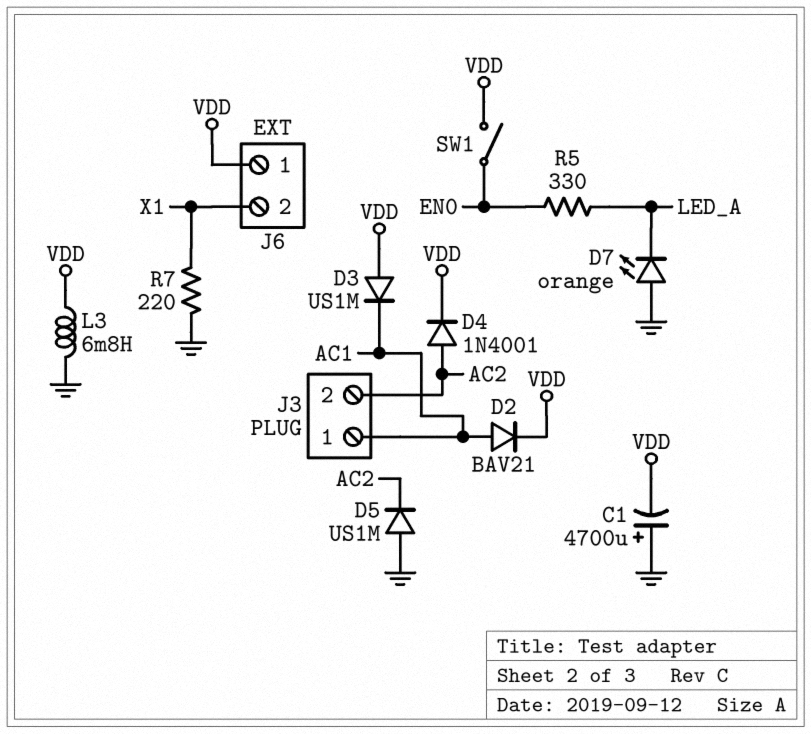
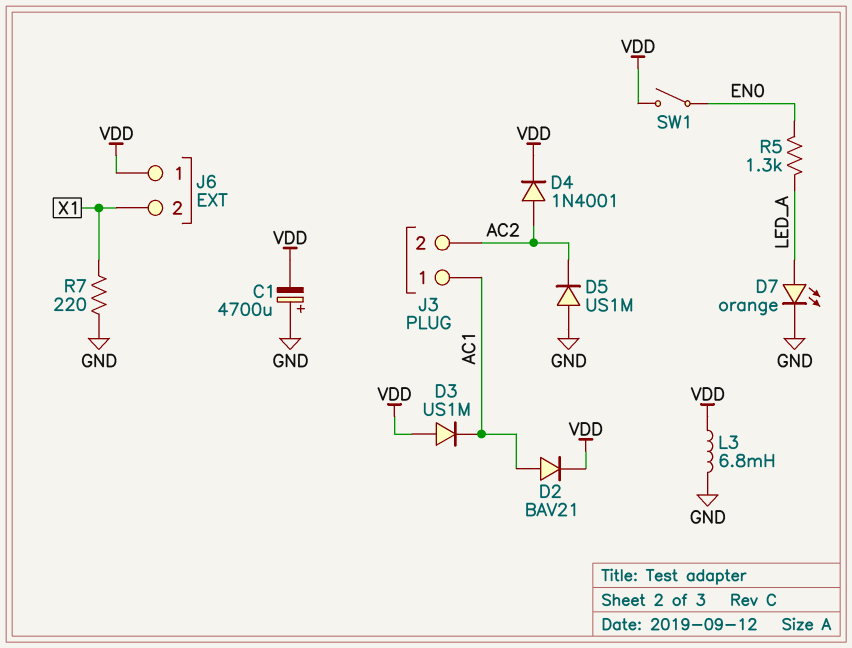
D7: LED orange (A GND, K LED_A) -> LED orange (A LED_A, K GND)
R5: 330 (EN0, LED_A) -> 1.3k (EN0, LED_A)

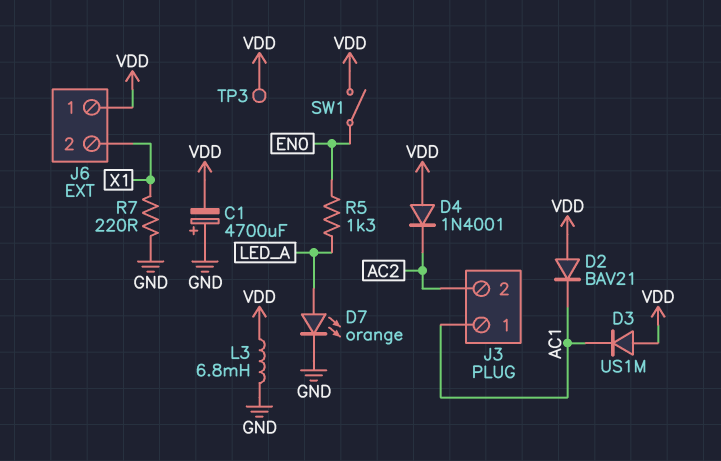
D2: diode BAV21 (A AC1, K VDD) -> diode BAV21 (A VDD, K AC1)
D4: diode 1N4001 (A AC2, K VDD) -> diode 1N4001 (A VDD, K AC2)
D5: diode US1M (A GND, K AC2) -> none
TP3: none -> test point (VDD)

